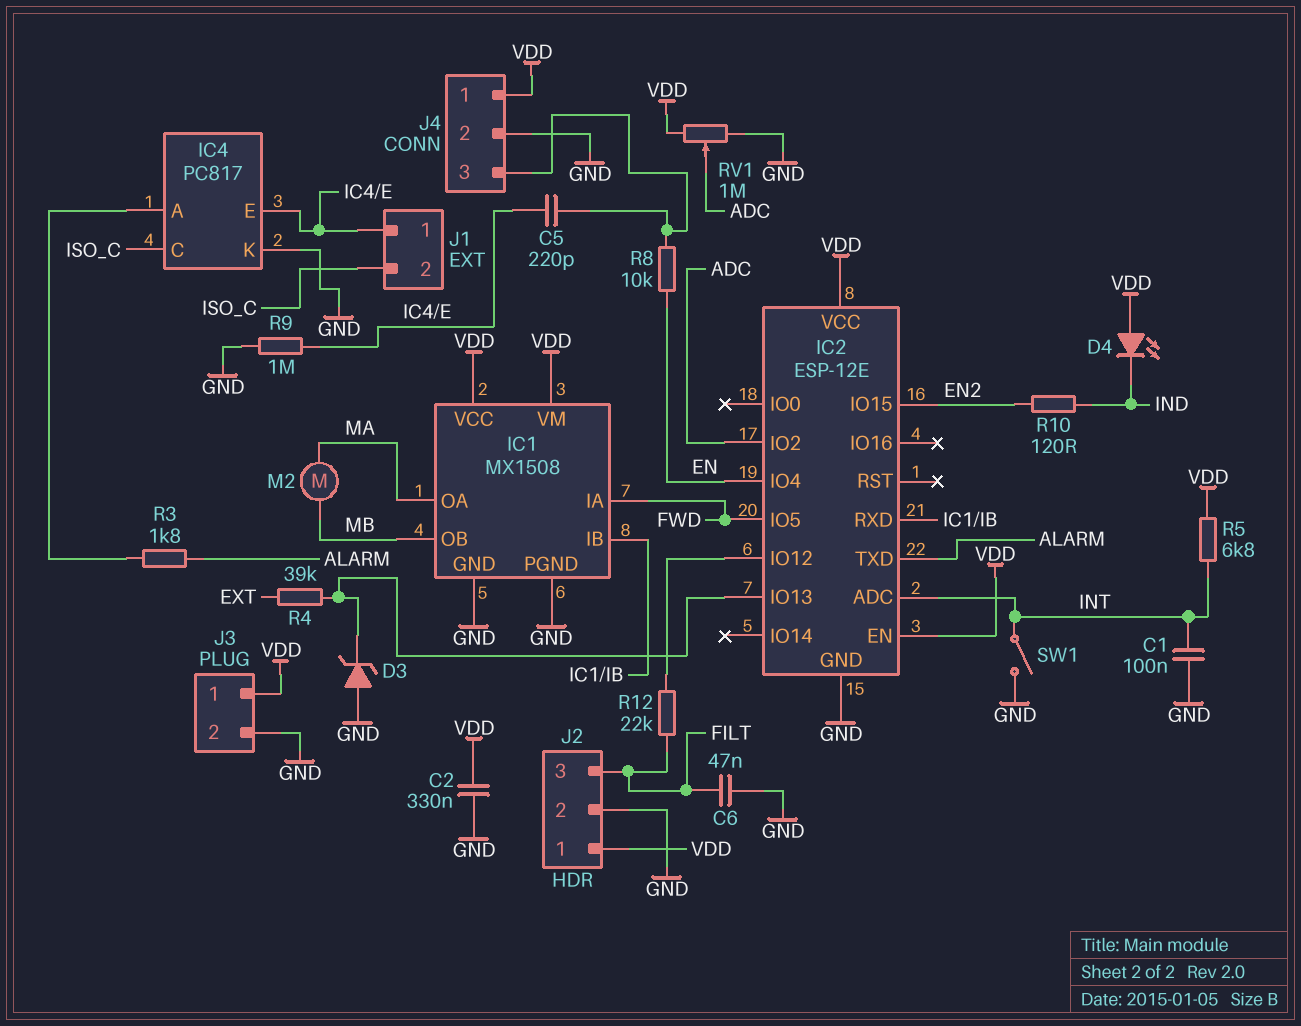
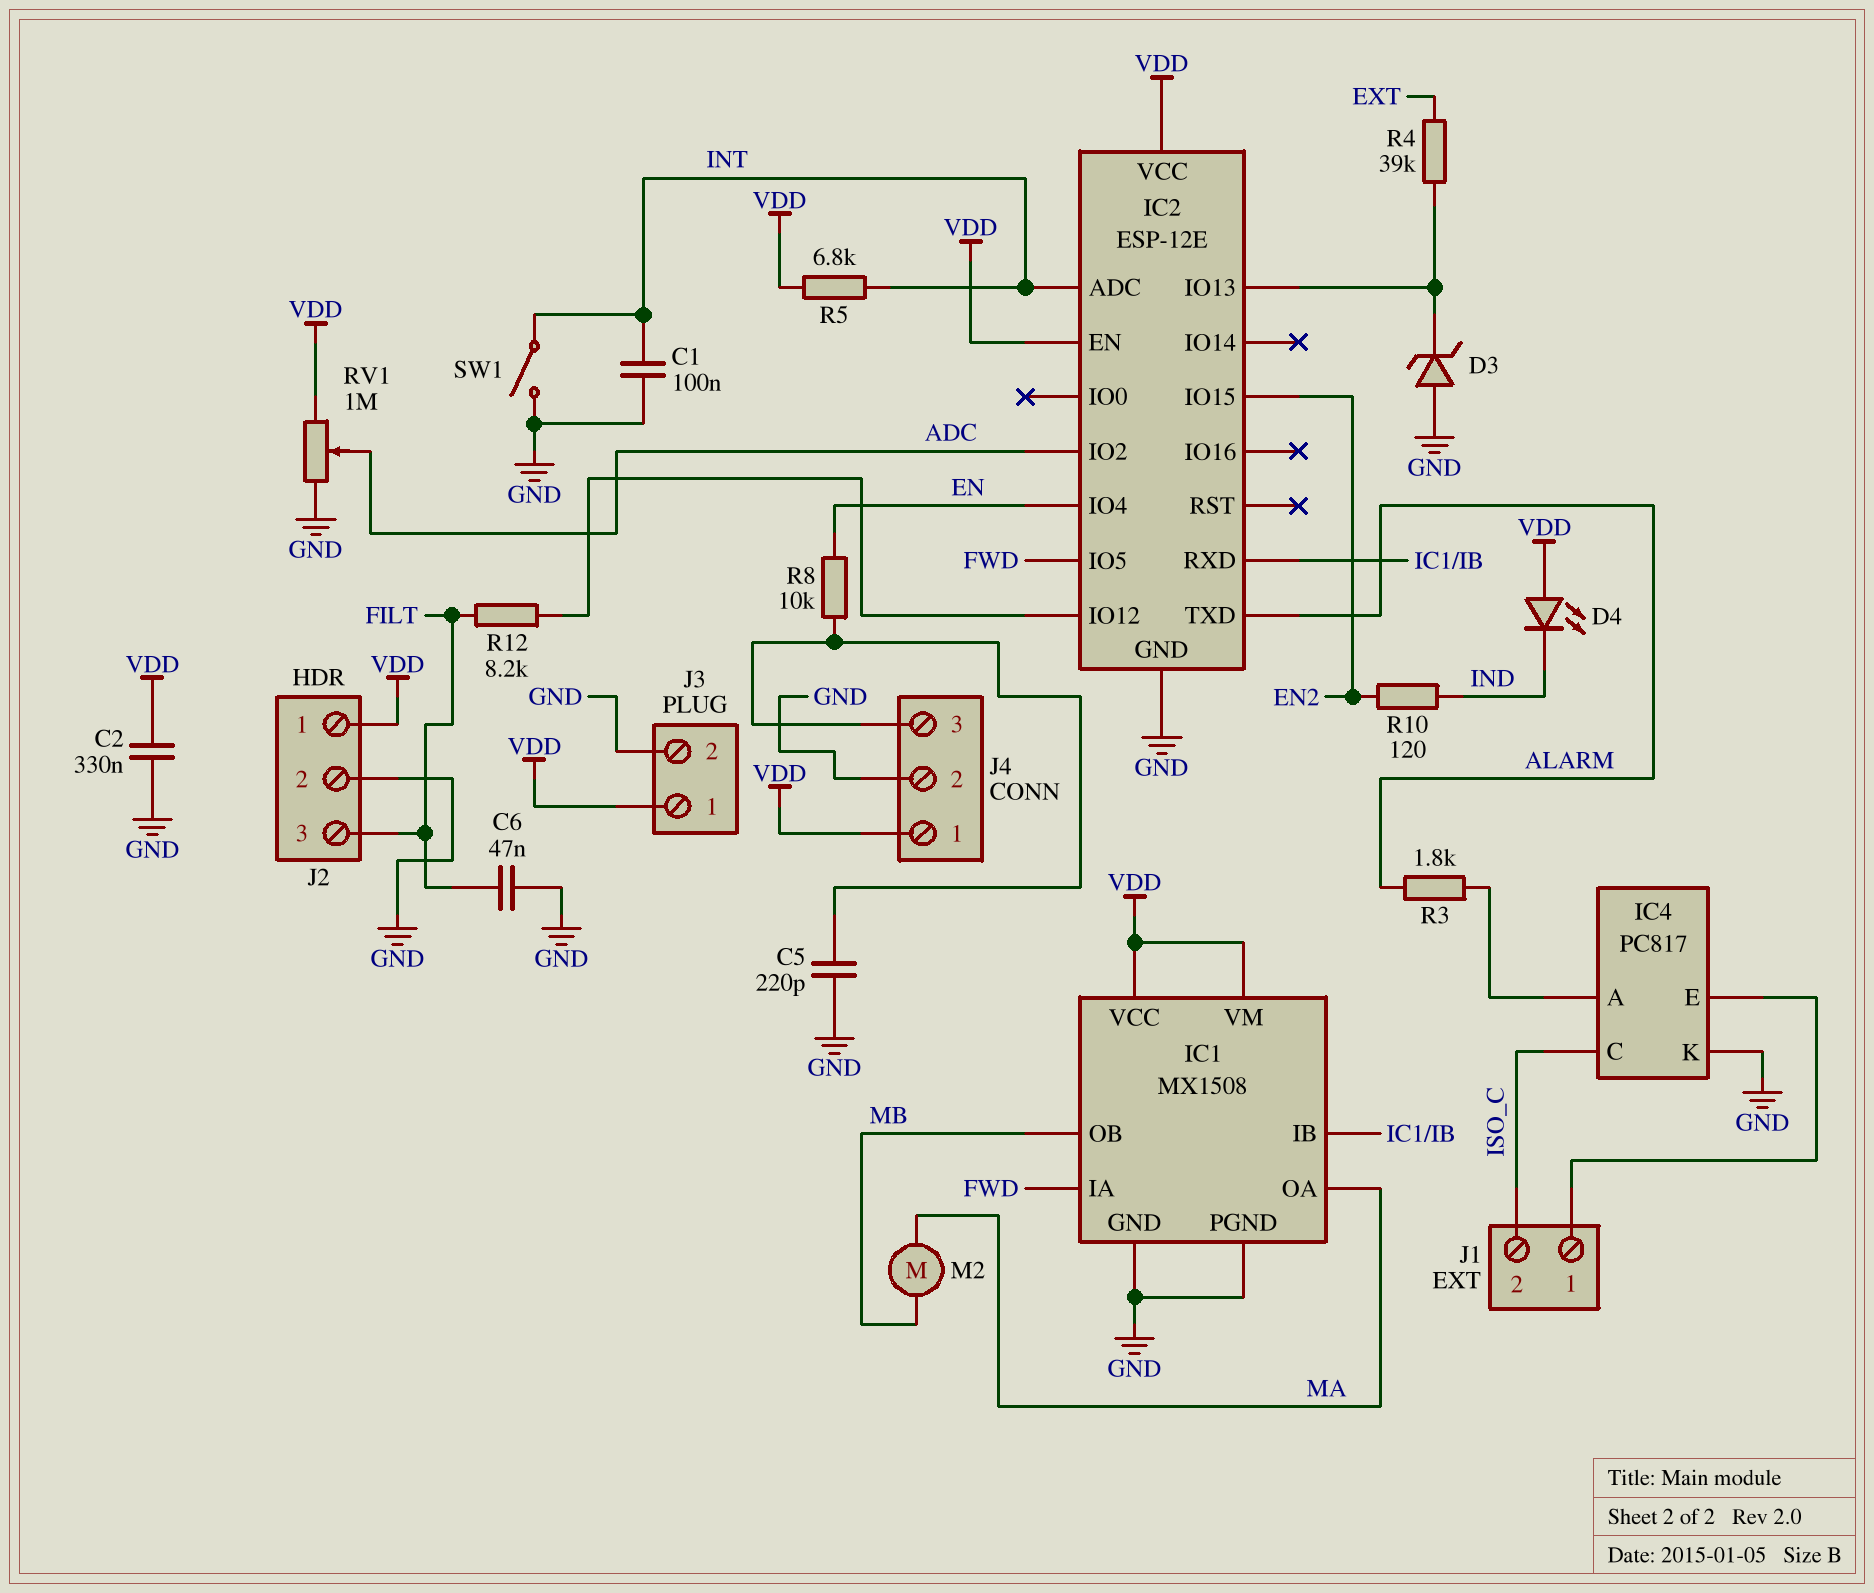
C5: 220pF (IC4/E, J4/3) -> 220pF (GND, J4/3)
R9: 1M (GND, IC4/E) -> none
R12: 22k (FILT, IC2/IO12) -> 8.2k (FILT, IC2/IO12)

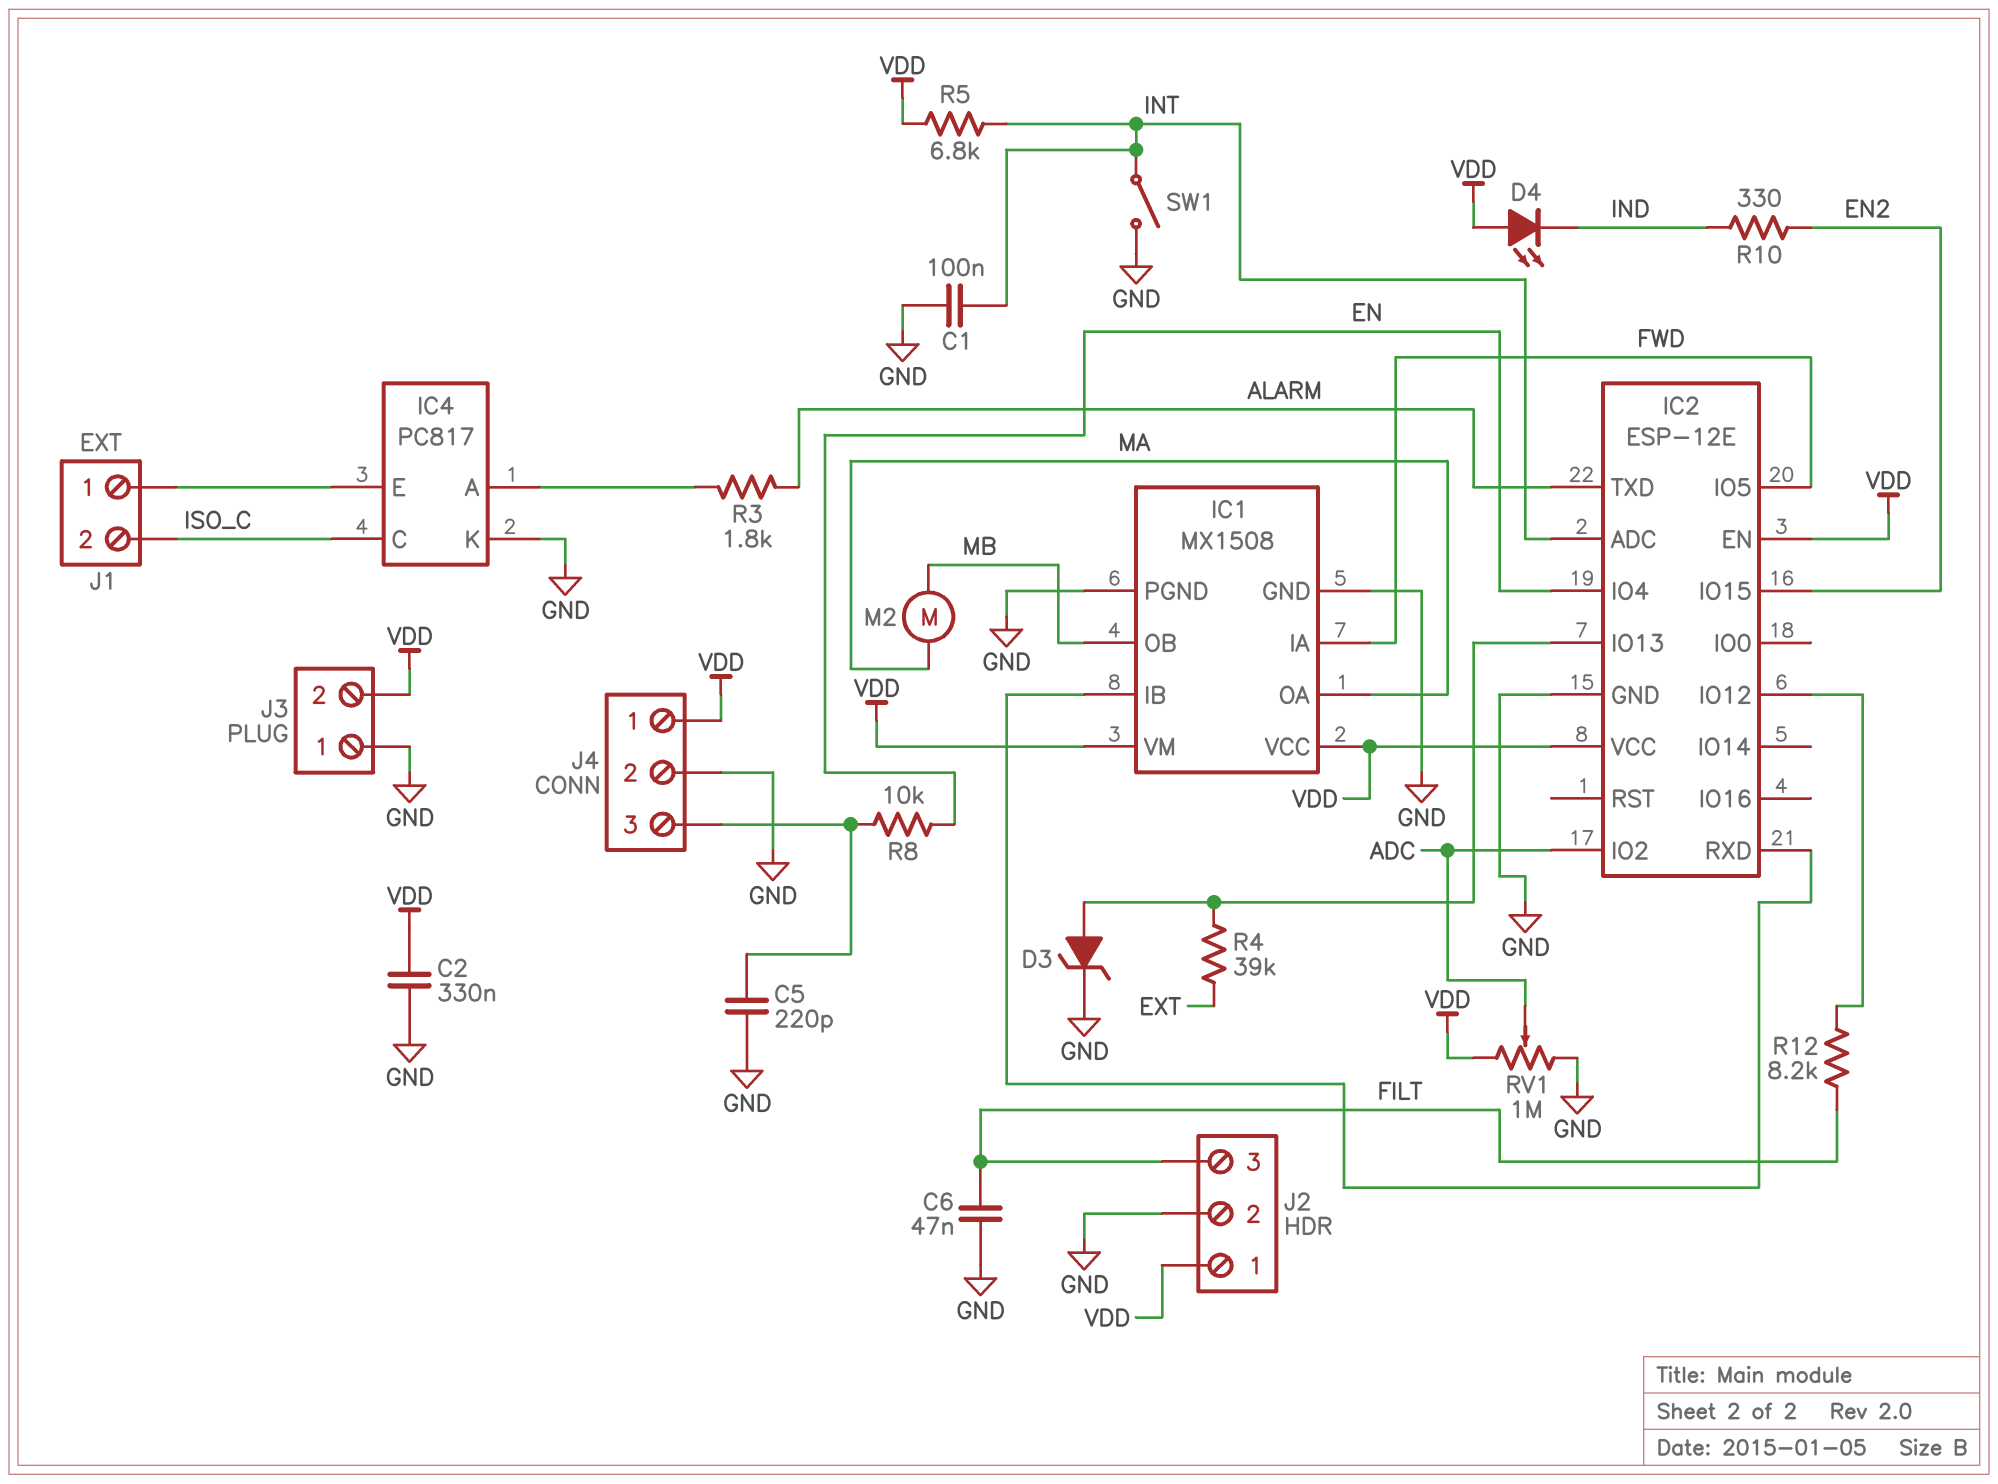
D3: zener (A GND, K IC2/IO13) -> zener (A IC2/IO13, K GND)
J3 pin 1: VDD -> GND
J3 pin 2: GND -> VDD
R10: 120 (EN2, IND) -> 330 (EN2, IND)

